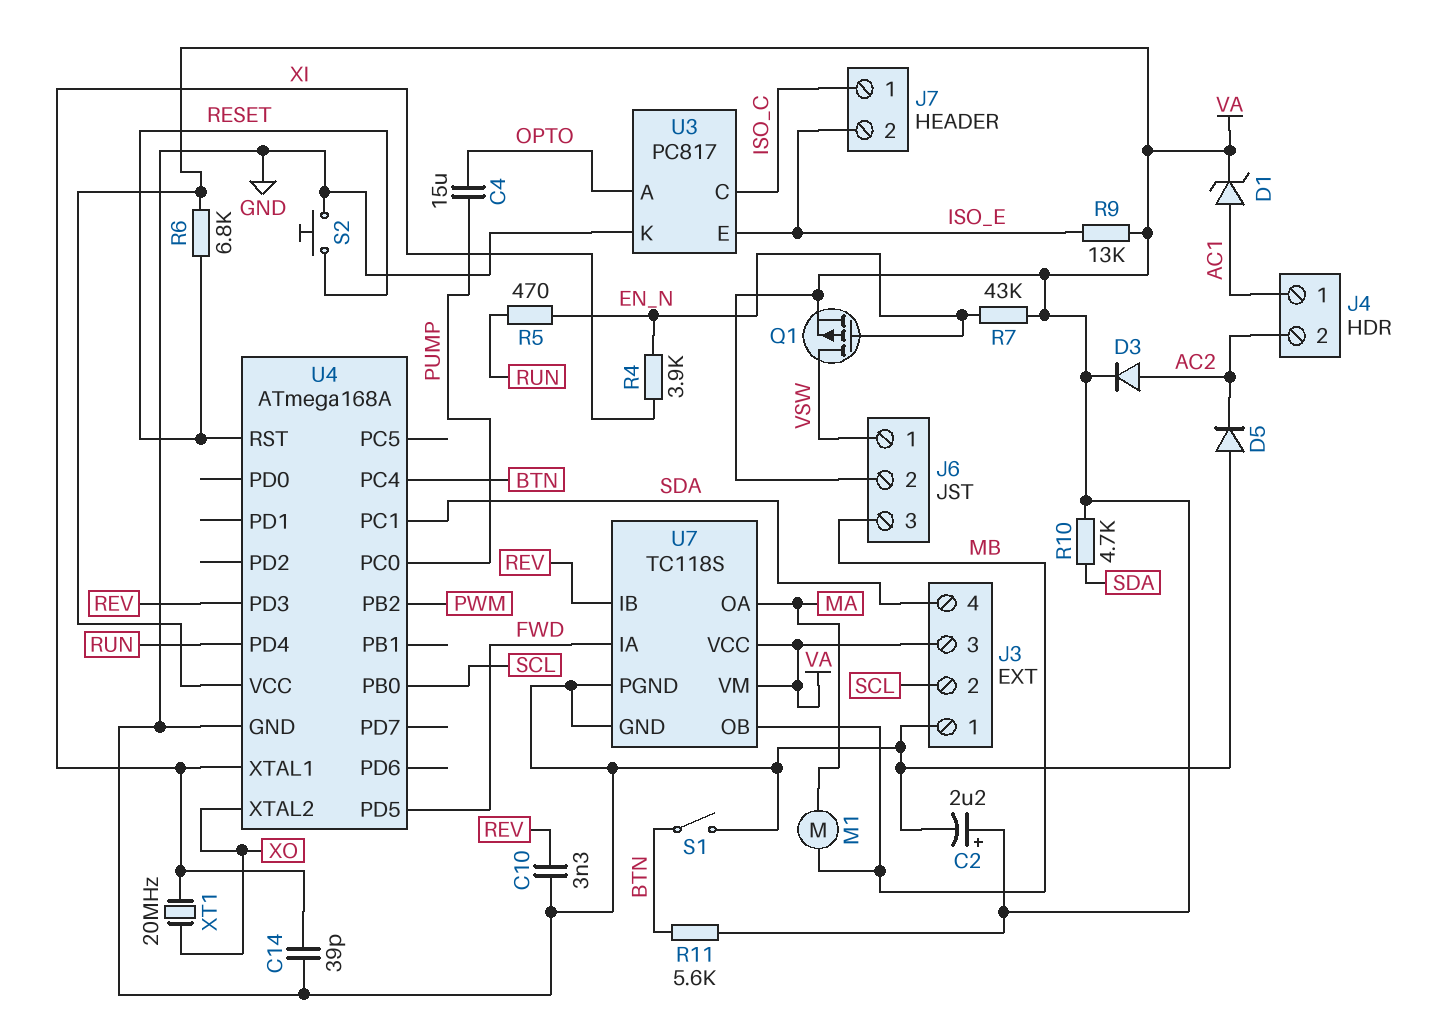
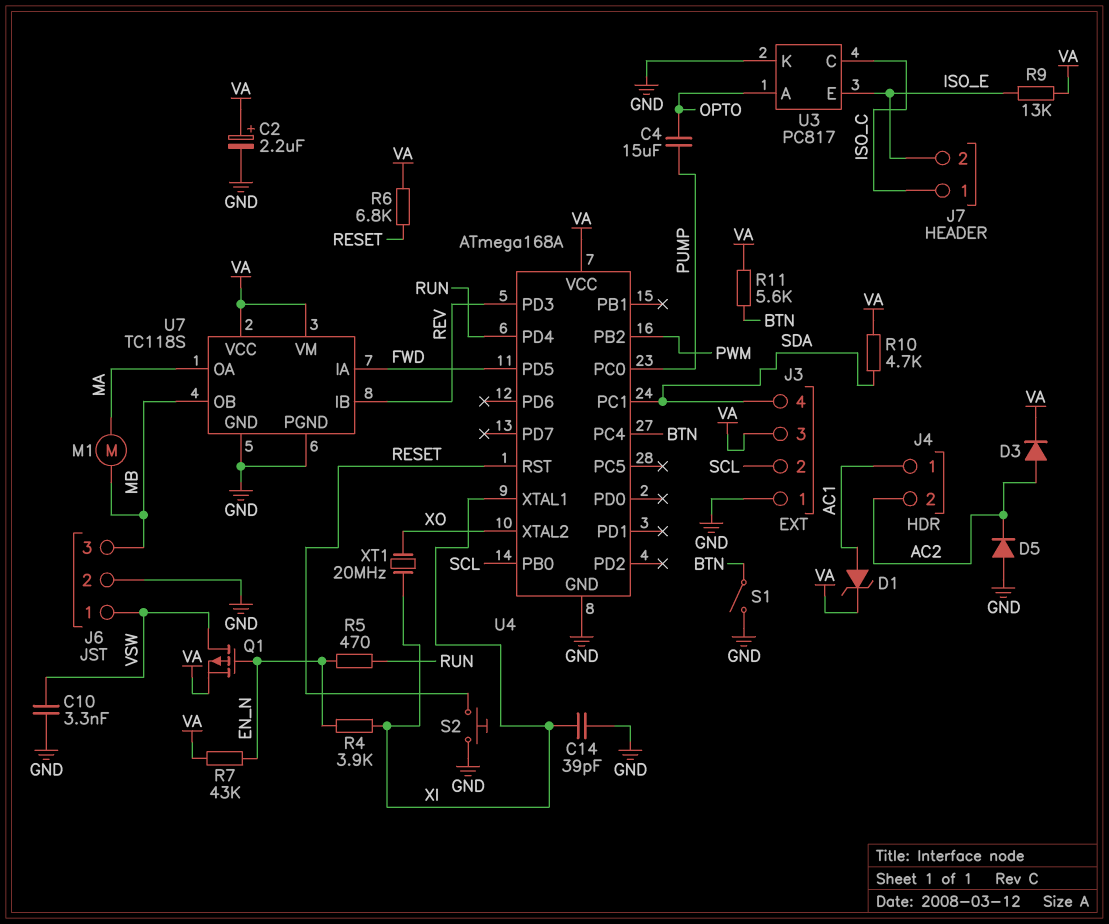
C10: 3.3nF (GND, REV) -> 3.3nF (GND, VSW)
J6 pin 2: VA -> GND

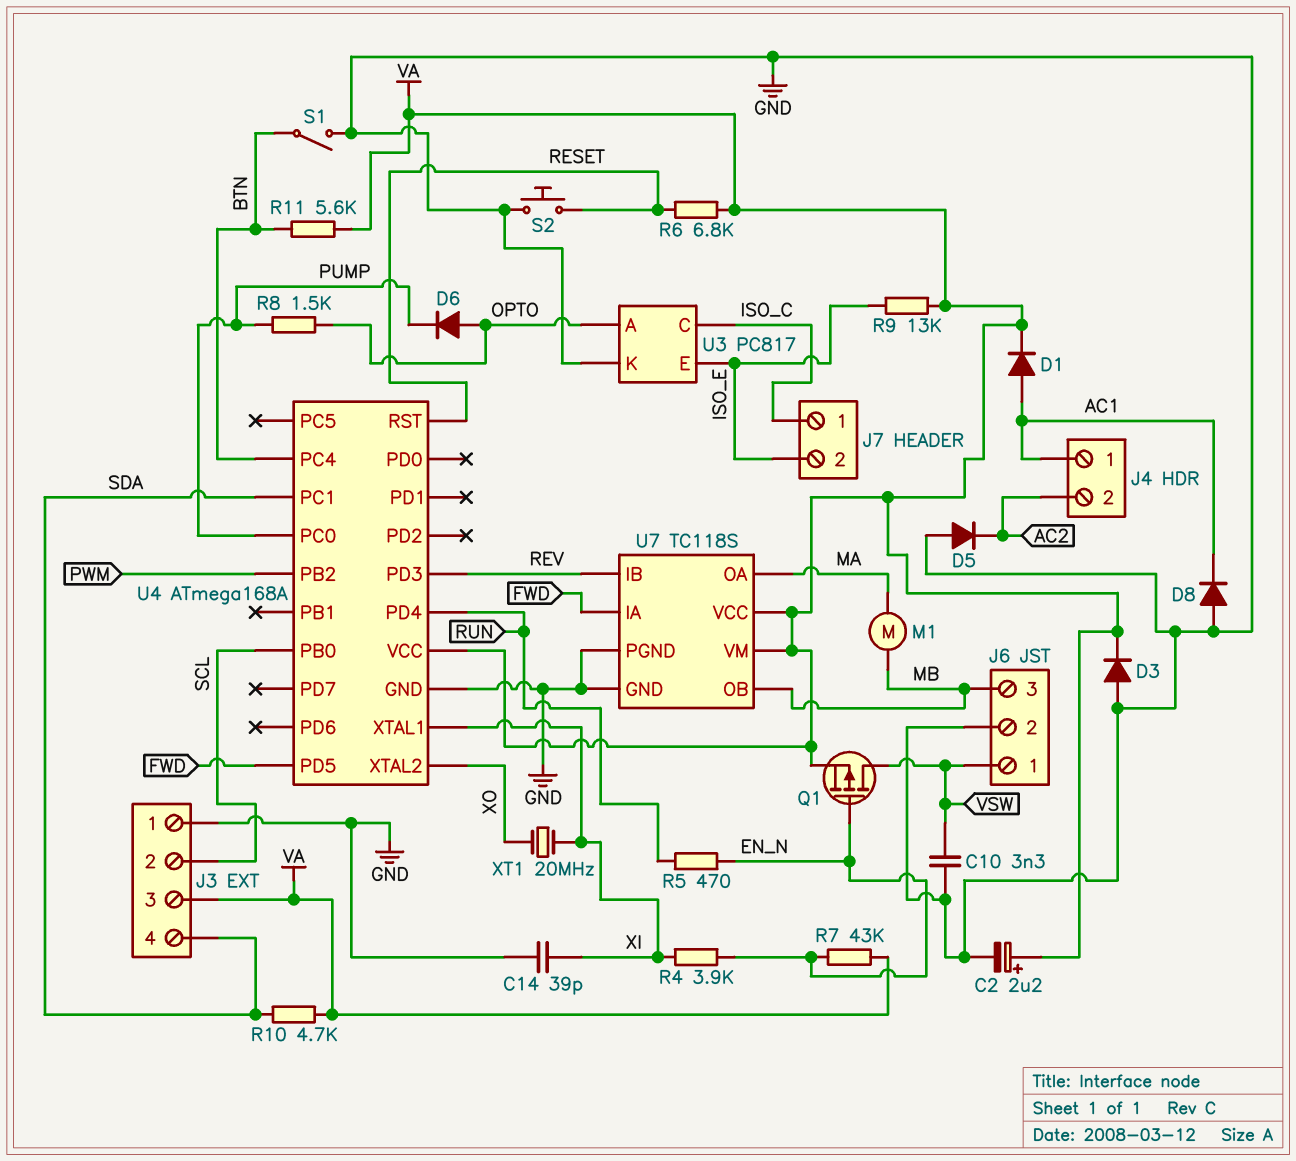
C4: 15uF (OPTO, PUMP) -> none
D1: zener (A AC1, K VA) -> diode (A AC1, K VA)
D3: diode (A AC2, K VA) -> diode (A GND, K VA)
D6: none -> diode (A OPTO, K PUMP)
D8: none -> diode (A GND, K AC1)
R8: none -> 1.5k (OPTO, PUMP)

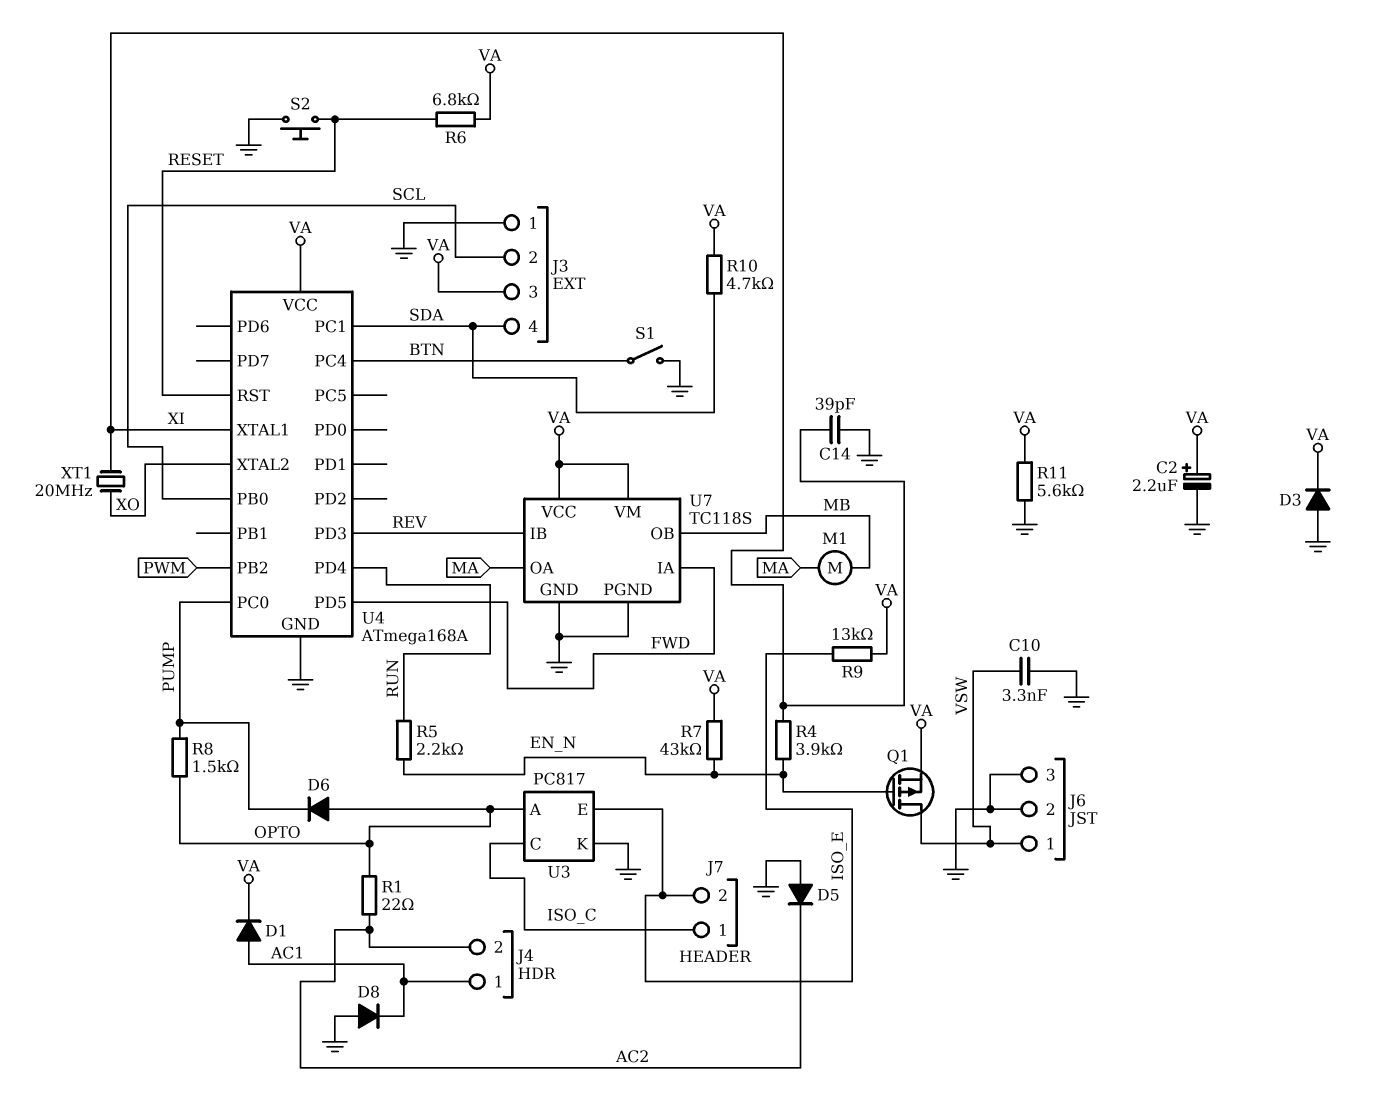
J6 pin 3: MB -> GND
R1: none -> 22 (AC2, OPTO)
R5: 470 (EN_N, RUN) -> 2.2k (EN_N, RUN)
R11: 5.6k (BTN, VA) -> 5.6k (GND, VA)

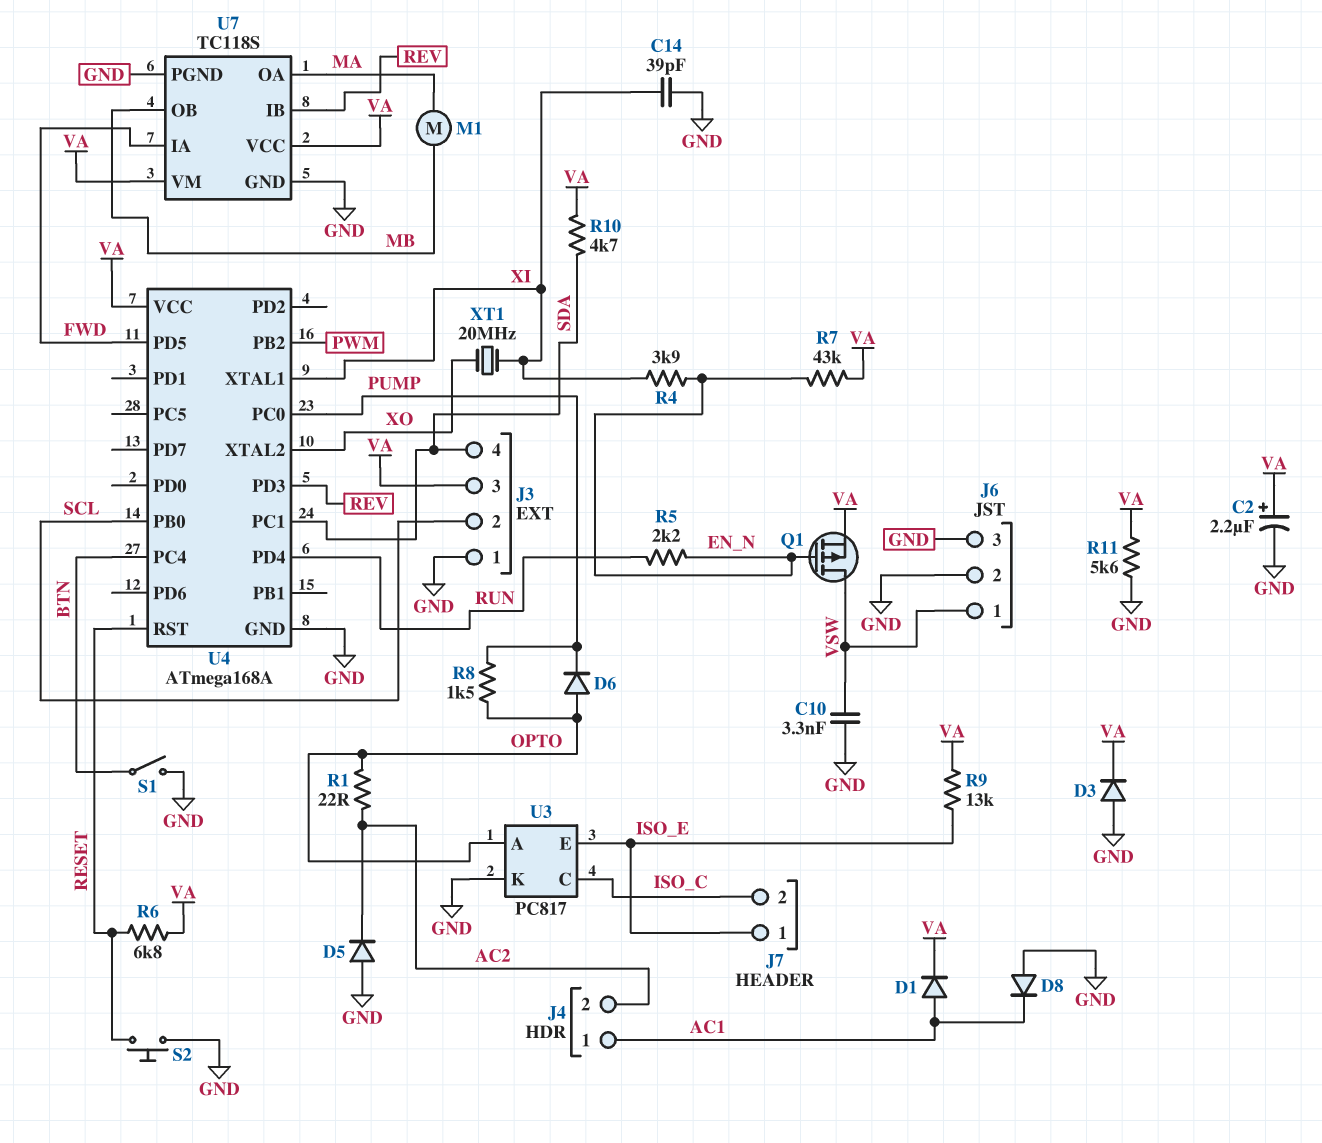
J7 pin 1: ISO_C -> ISO_E
J7 pin 2: ISO_E -> ISO_C

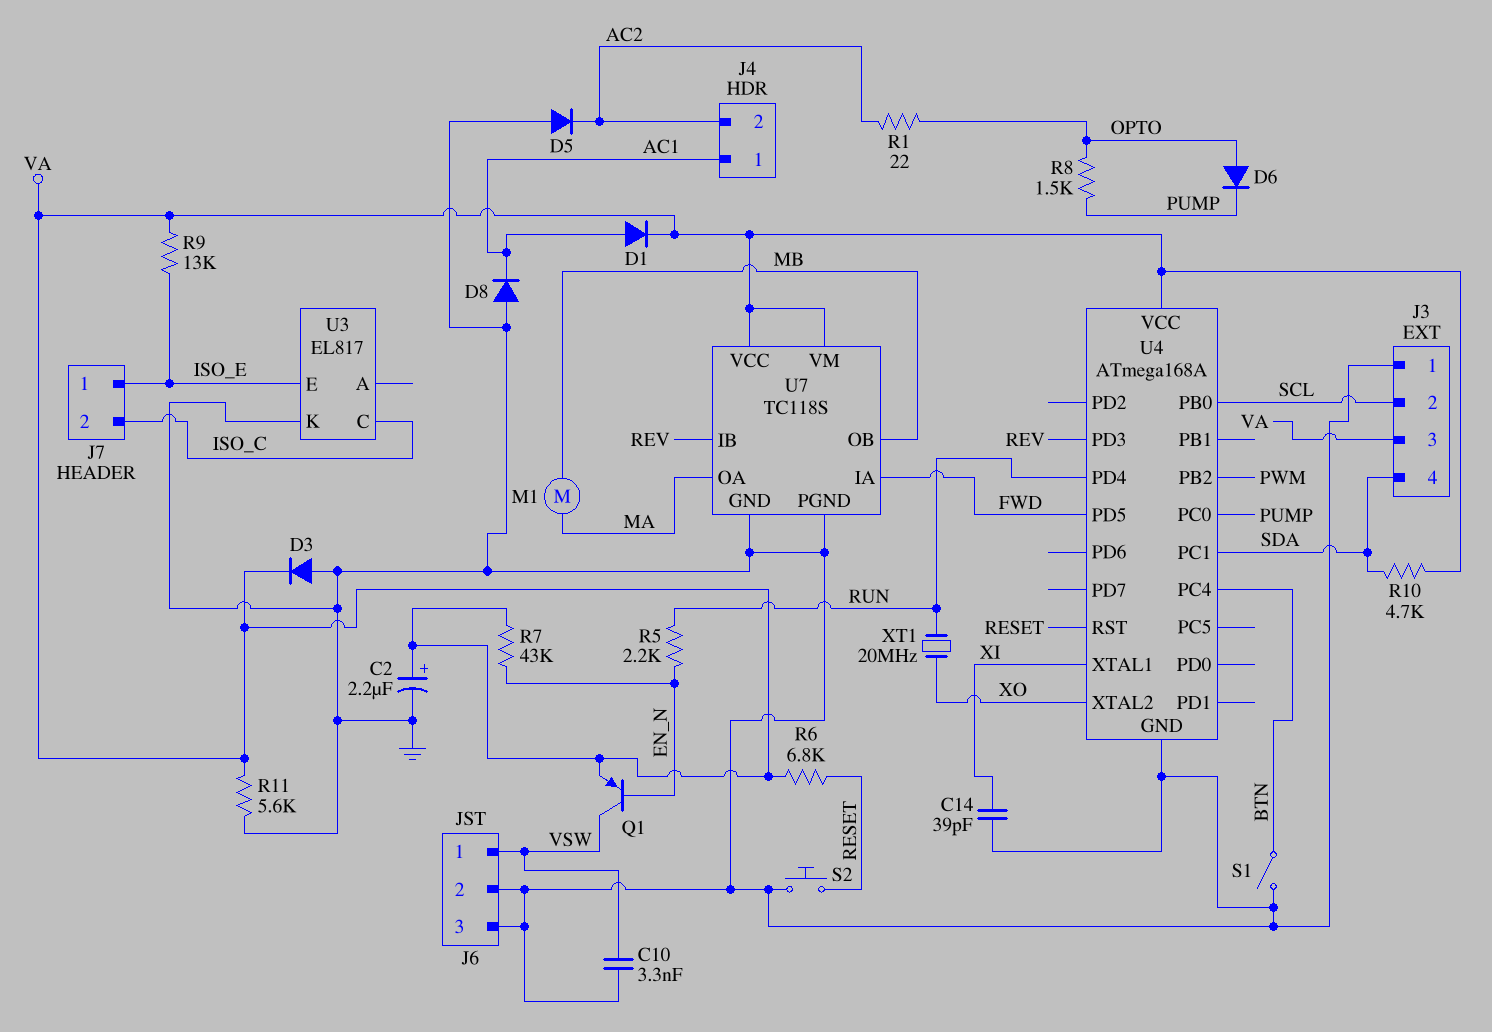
Q1: PMOS (G EN_N, D VSW, S VA) -> PNP (B EN_N, C VSW, E VA)
R4: 3.9k (EN_N, XI) -> none
U3: PC817 -> EL817
U3 pin A: OPTO -> none
XT1: 20MHz (XI, XO) -> 20MHz (RUN, XO)

